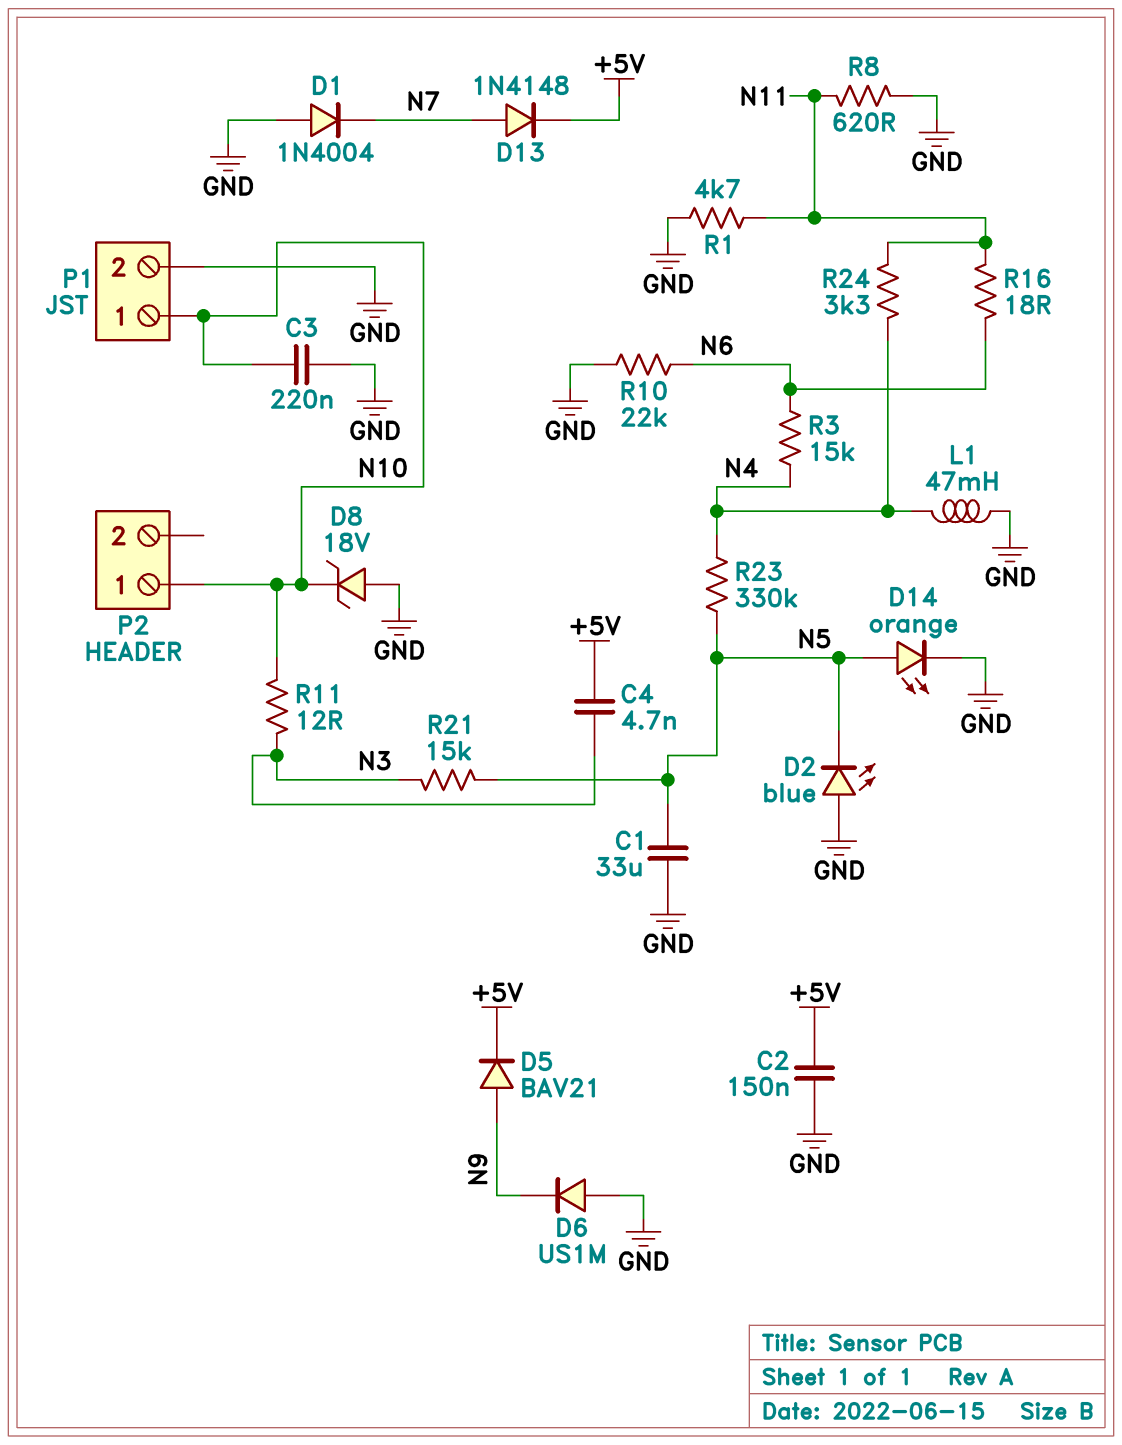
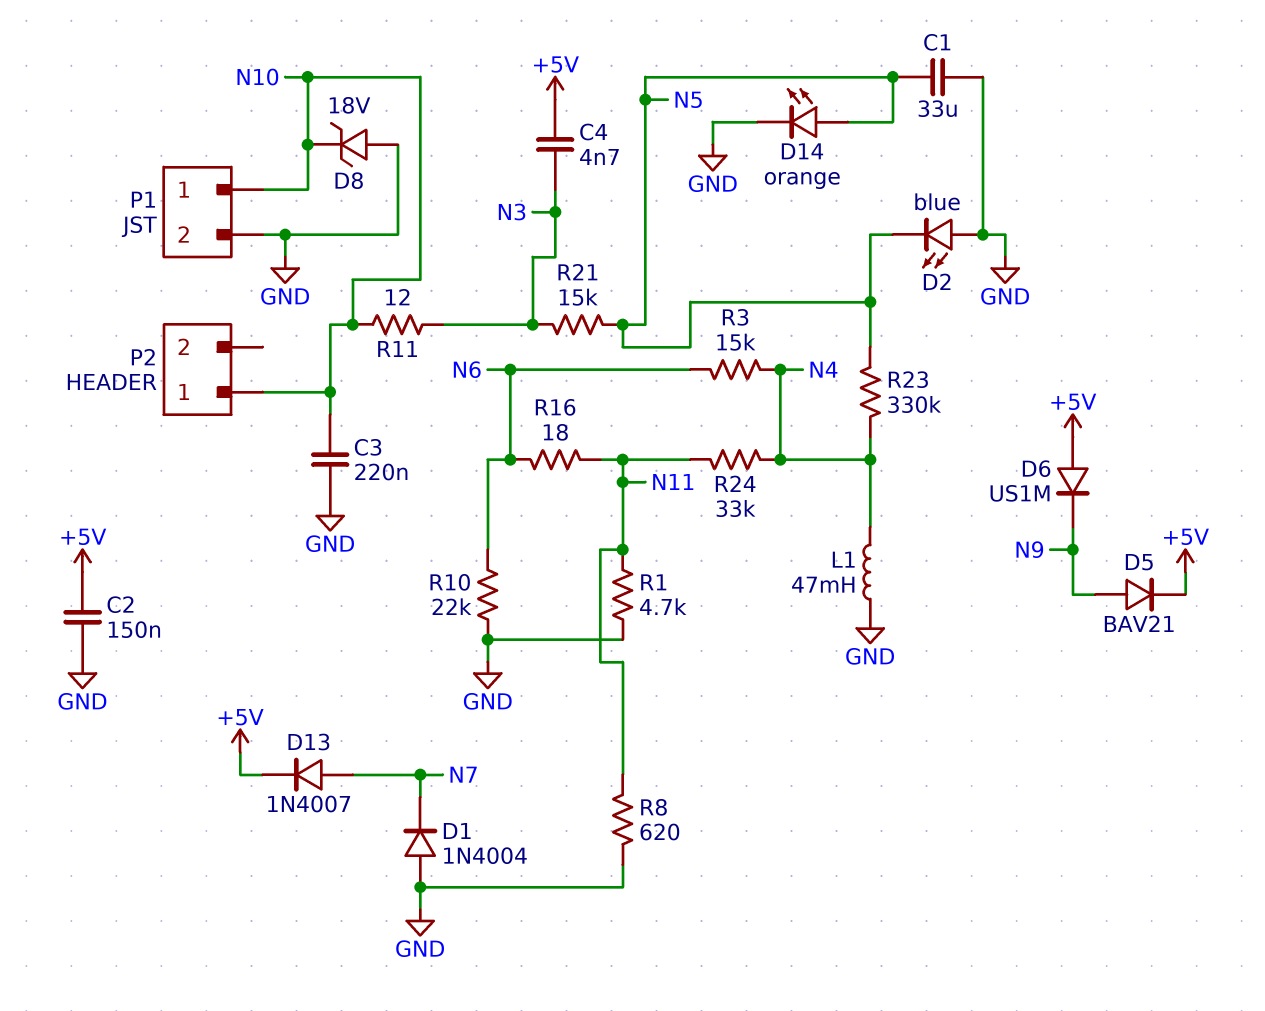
D6: diode US1M (A GND, K N9) -> diode US1M (A +5V, K N9)
D13: diode 1N4148 (A N7, K +5V) -> diode 1N4007 (A N7, K +5V)
R24: 3.3k (N4, N11) -> 33k (N4, N11)

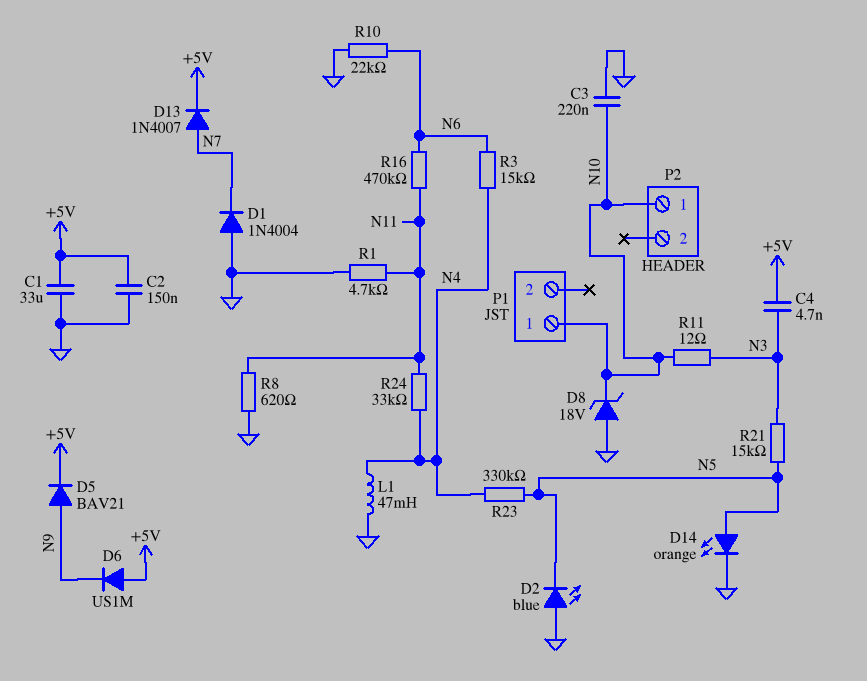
C1: 33uF (GND, N5) -> 33uF (+5V, GND)
P1 pin 2: GND -> none
R16: 18 (N6, N11) -> 470k (N6, N11)

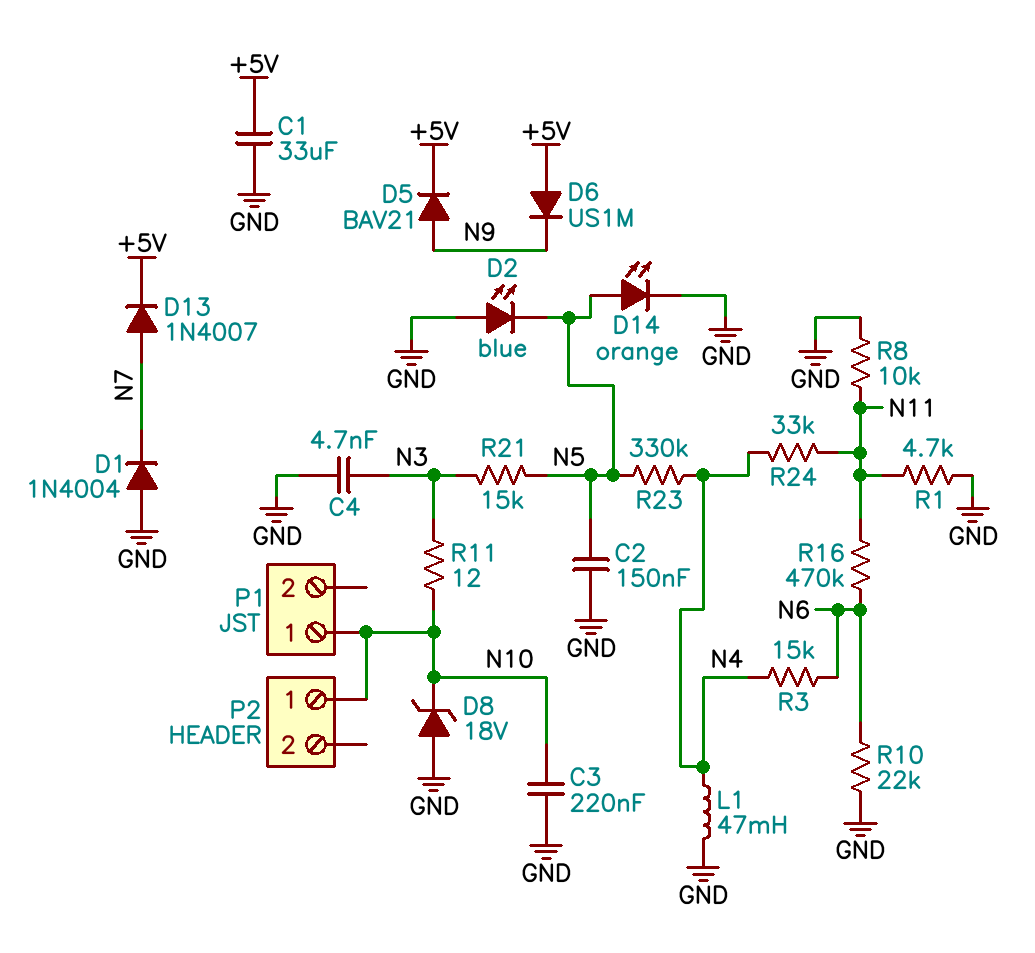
C2: 150nF (+5V, GND) -> 150nF (GND, N5)
C4: 4.7nF (+5V, N3) -> 4.7nF (GND, N3)
R8: 620 (GND, N11) -> 10k (GND, N11)

